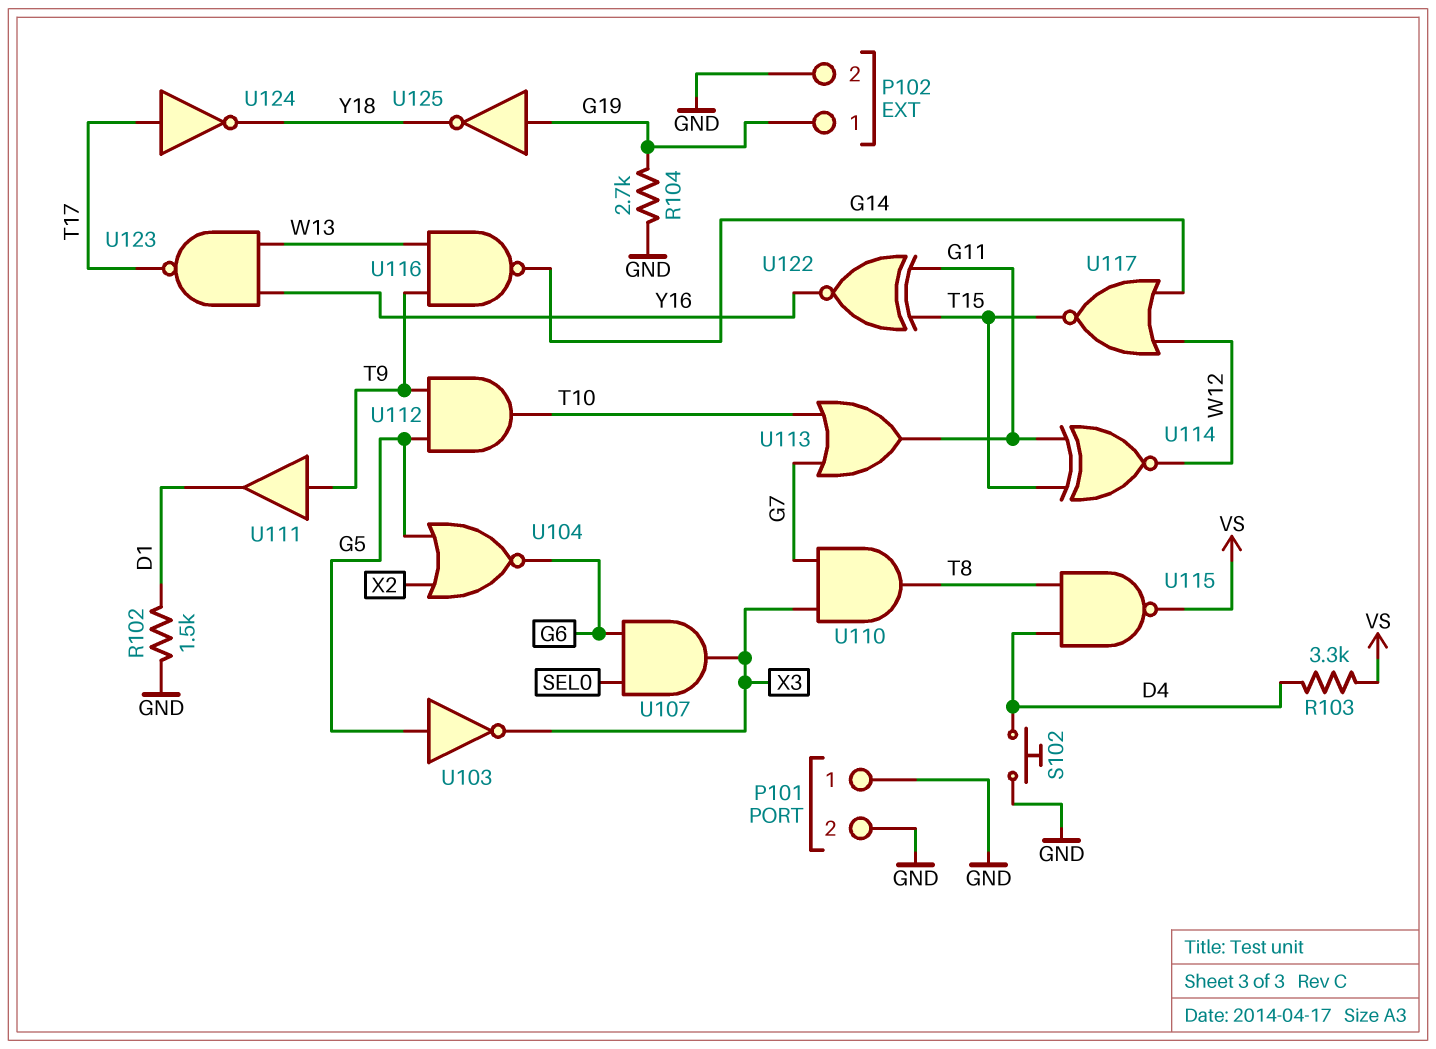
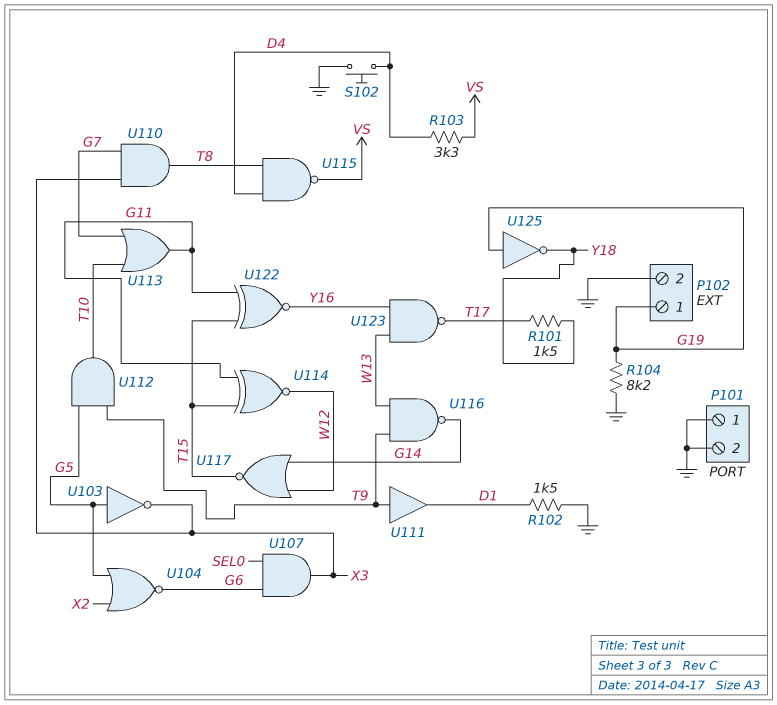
R101: none -> 1.5k (T17, Y18)
R104: 2.7k (G19, GND) -> 8.2k (G19, GND)
U124: NOT (in T17, out Y18) -> none

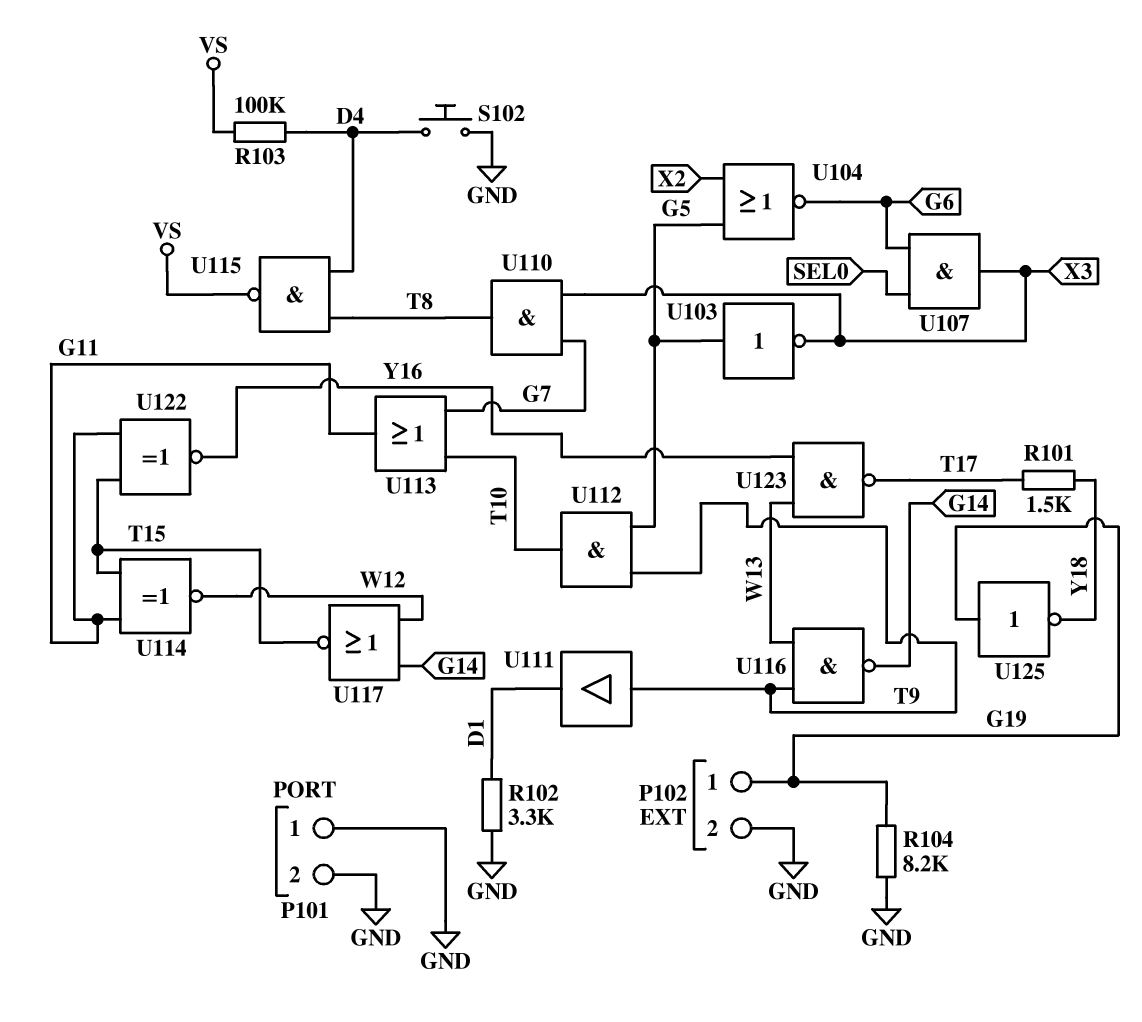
R102: 1.5k (D1, GND) -> 3.3k (D1, GND)
R103: 3.3k (D4, VS) -> 100k (D4, VS)

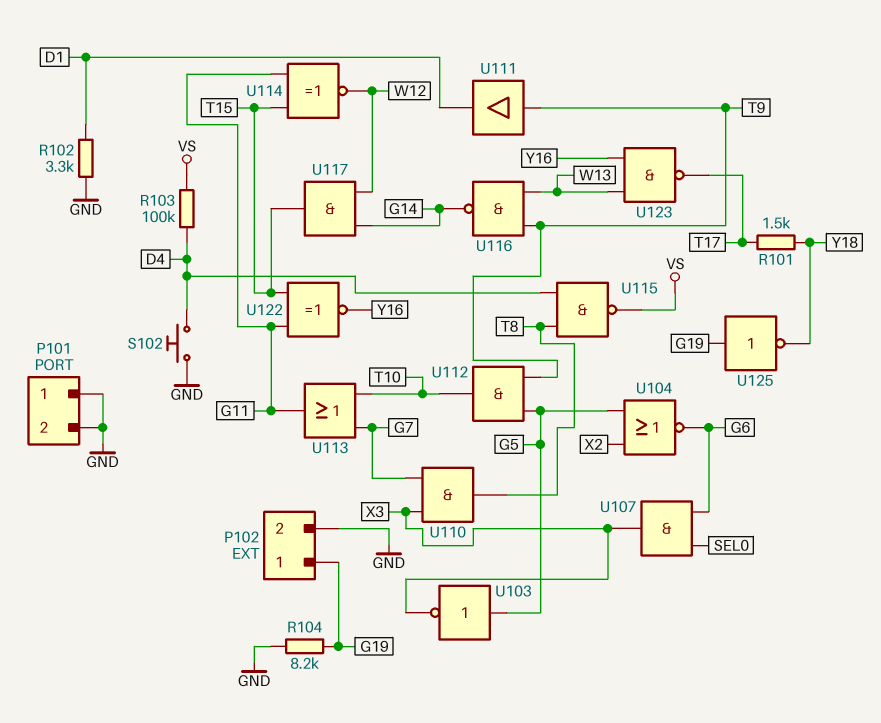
U117: NOR (in G14, in W12, out T15) -> AND (in G14, in W12, out T15)

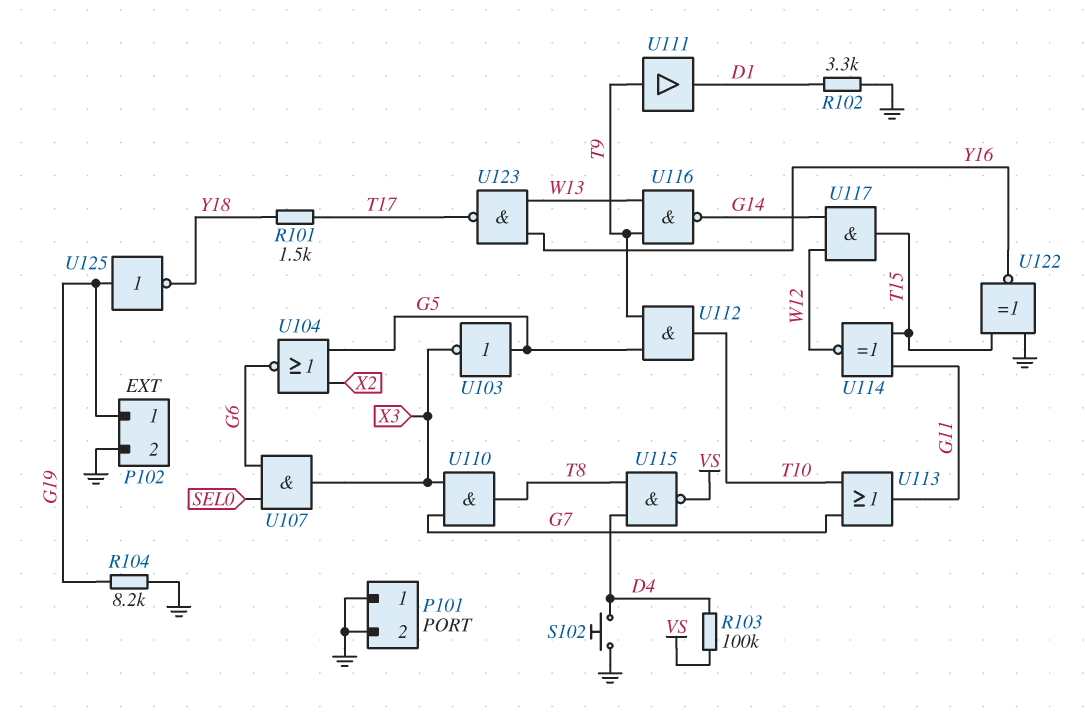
U122: XNOR (in G11, in T15, out Y16) -> XNOR (in GND, in T15, out Y16)

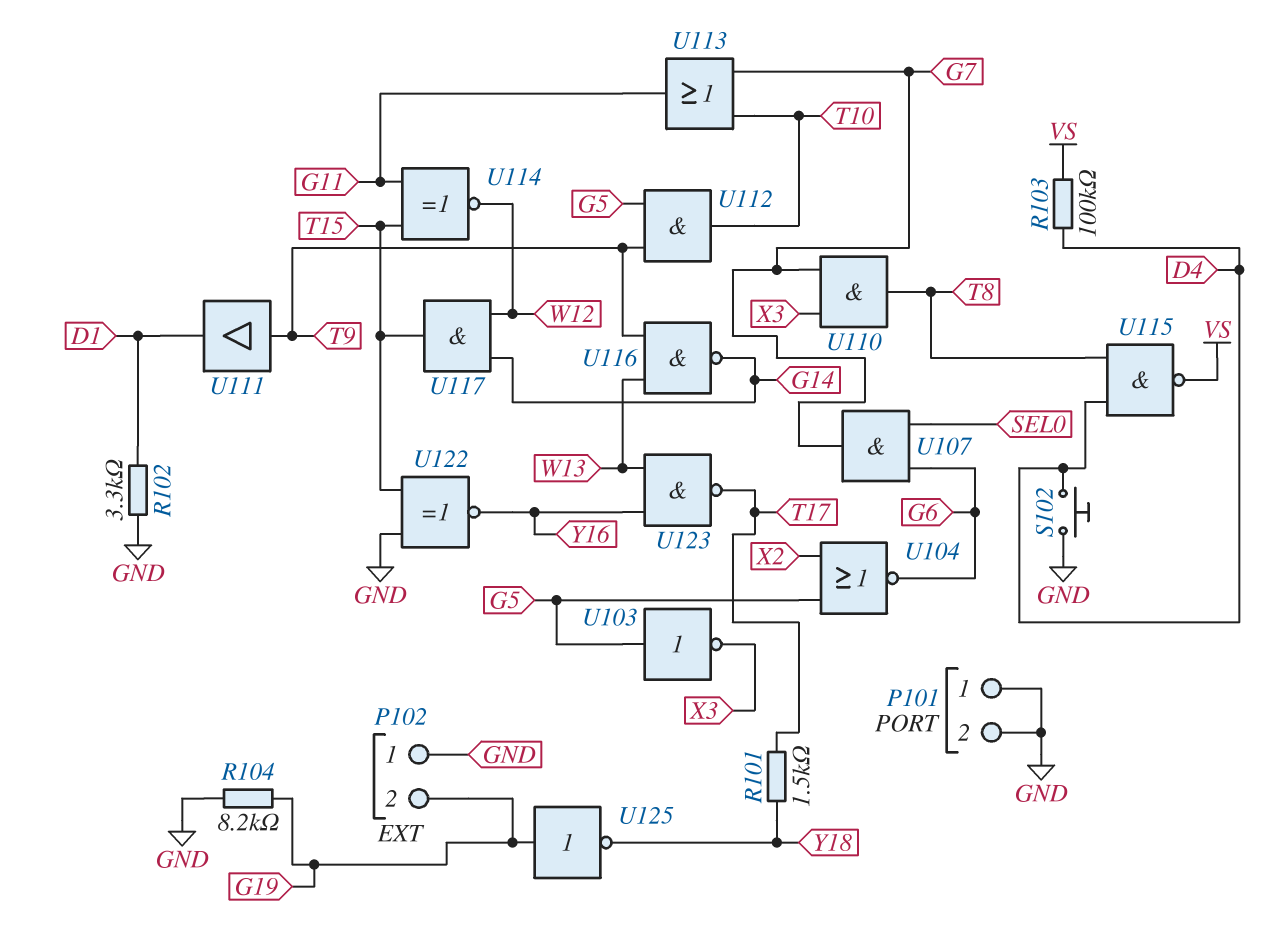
P102 pin 1: G19 -> GND
P102 pin 2: GND -> G19
U107: AND (in G6, in SEL0, out X3) -> AND (in G6, in SEL0, out G7)

